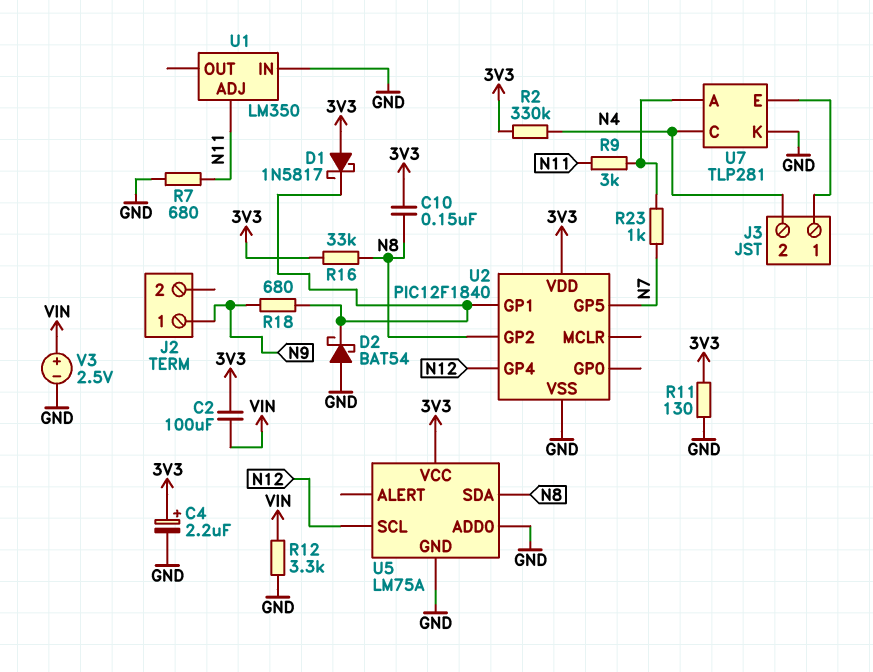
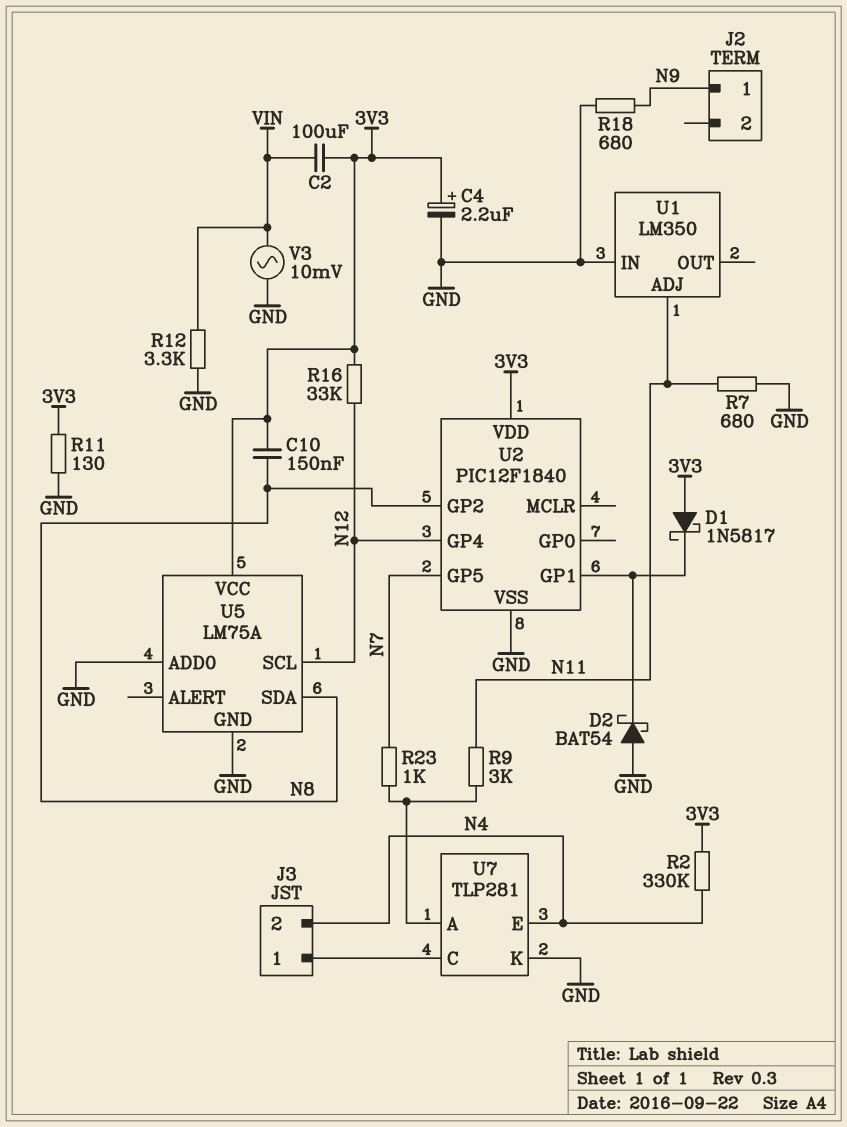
R16: 33k (3V3, N8) -> 33k (3V3, N12)
R18: 680 (N9, U2/GP1) -> 680 (GND, N9)
U7 pin C: N4 -> J3/1
U7 pin E: J3/1 -> N4
V3: 2.5V (plus VIN, minus GND) -> AC 10mV (GND, VIN)

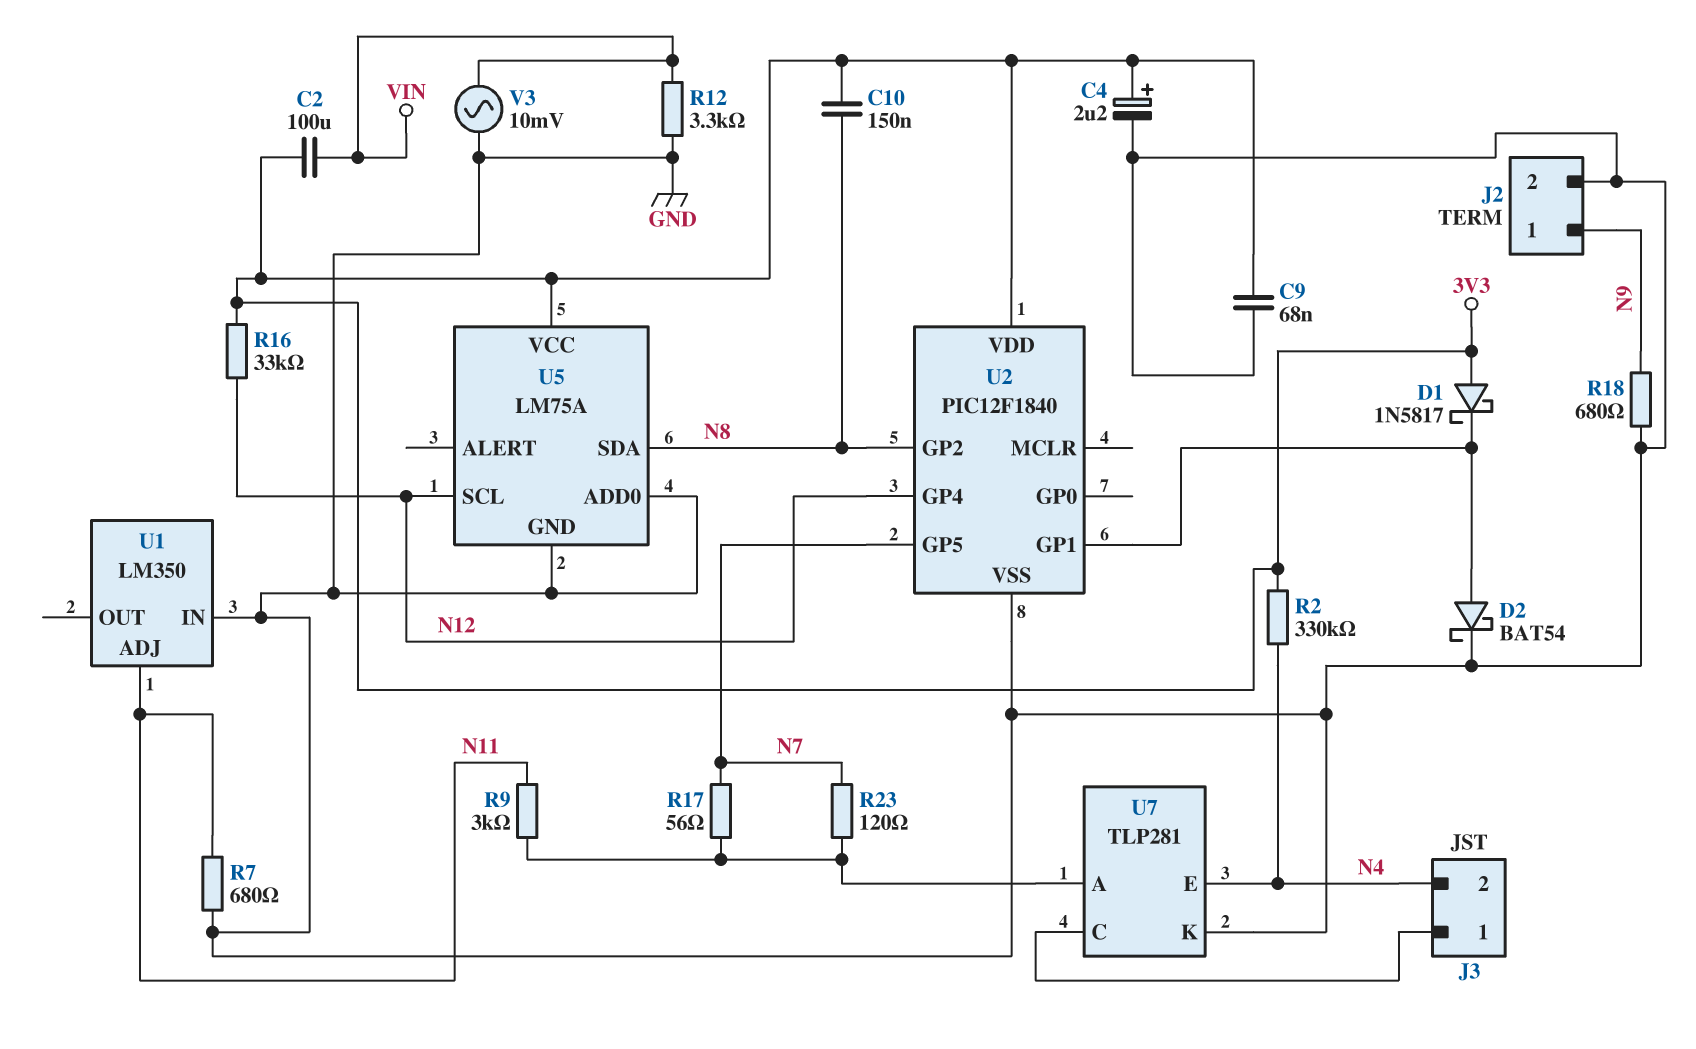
C9: none -> 68nF (3V3, GND)
D2: schottky BAT54 (A GND, K U2/GP1) -> schottky BAT54 (A U2/GP1, K GND)
J2 pin 2: none -> GND
R11: 130 (3V3, GND) -> none
R17: none -> 56 (N7, U7/A)
R23: 1k (N7, U7/A) -> 120 (N7, U7/A)

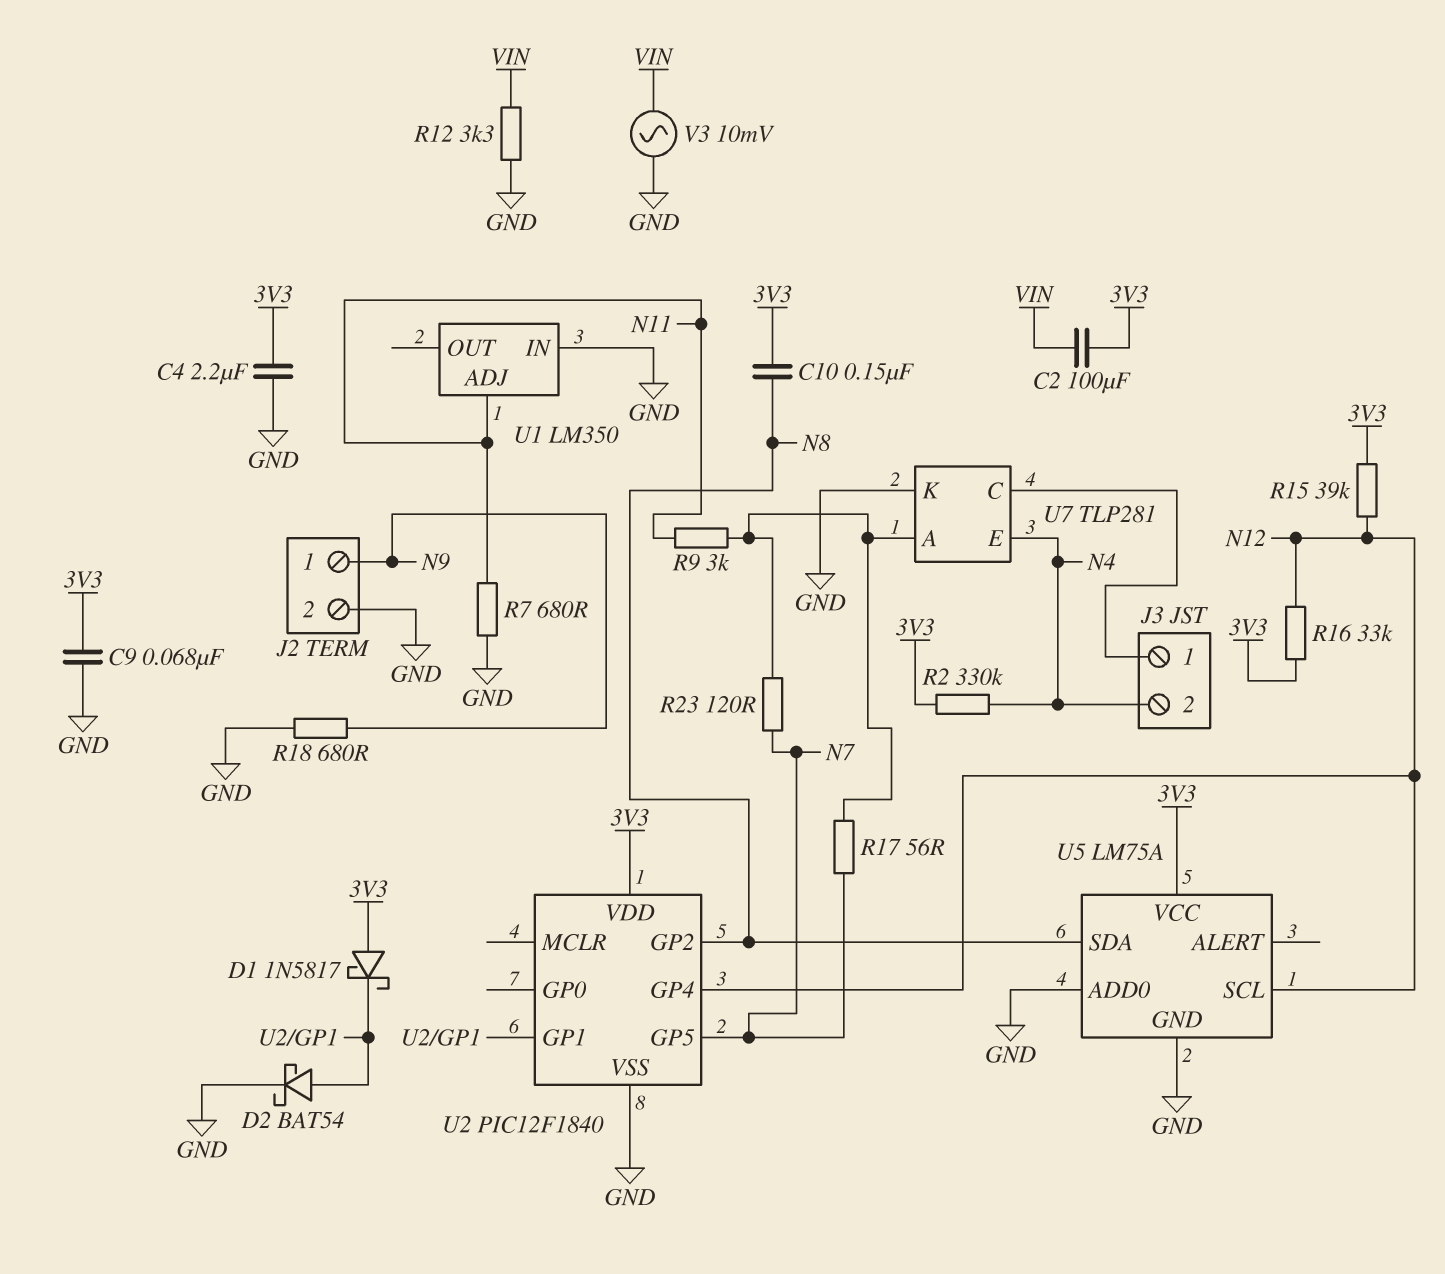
C4: 2.2uF (plus 3V3, minus GND) -> 2.2uF (3V3, GND)
R15: none -> 39k (3V3, N12)

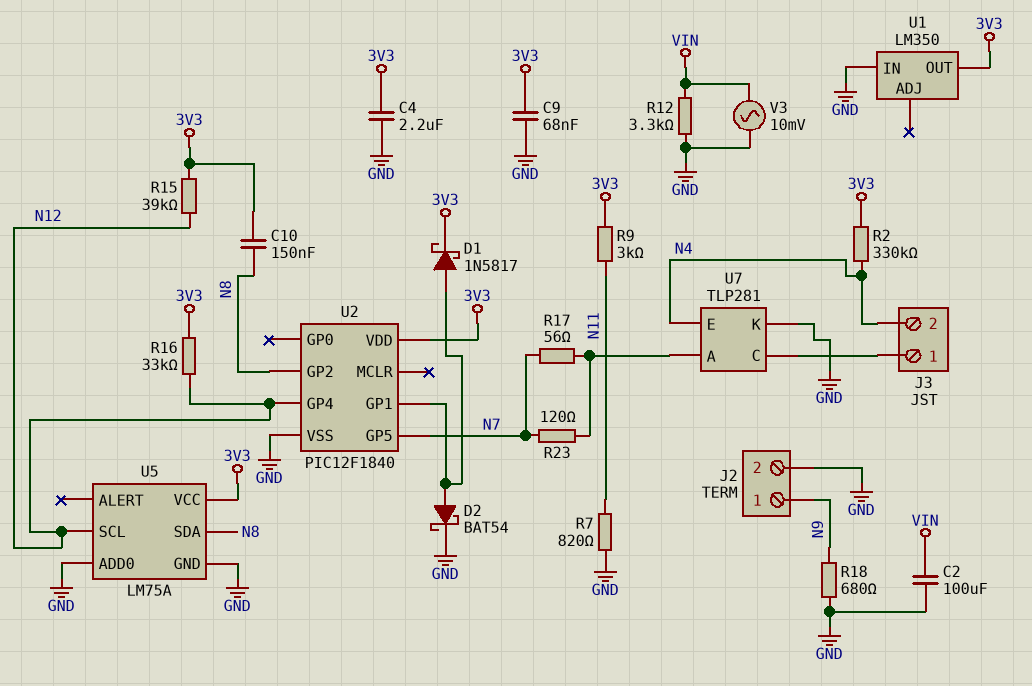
C2: 100uF (3V3, VIN) -> 100uF (GND, VIN)
D1: schottky 1N5817 (A 3V3, K U2/GP1) -> schottky 1N5817 (A U2/GP1, K 3V3)
R7: 680 (GND, N11) -> 820 (GND, N11)
R9: 3k (N11, U7/A) -> 3k (3V3, N11)
U1 pin ADJ: N11 -> none
U1 pin OUT: none -> 3V3

